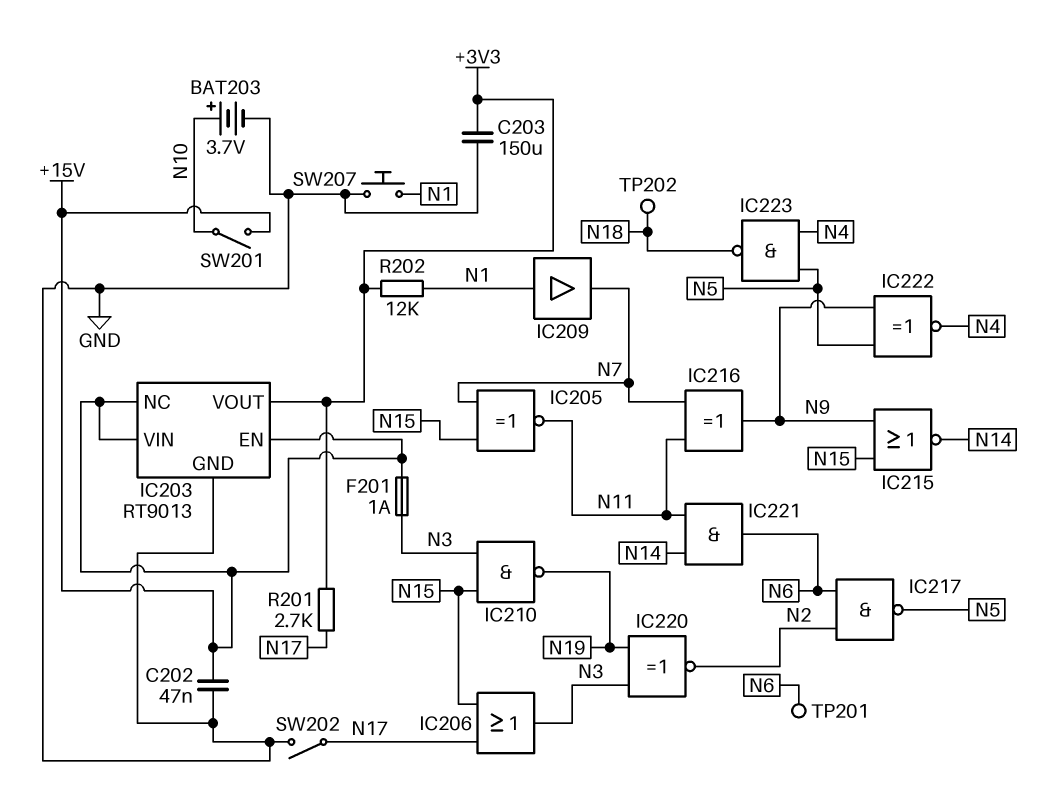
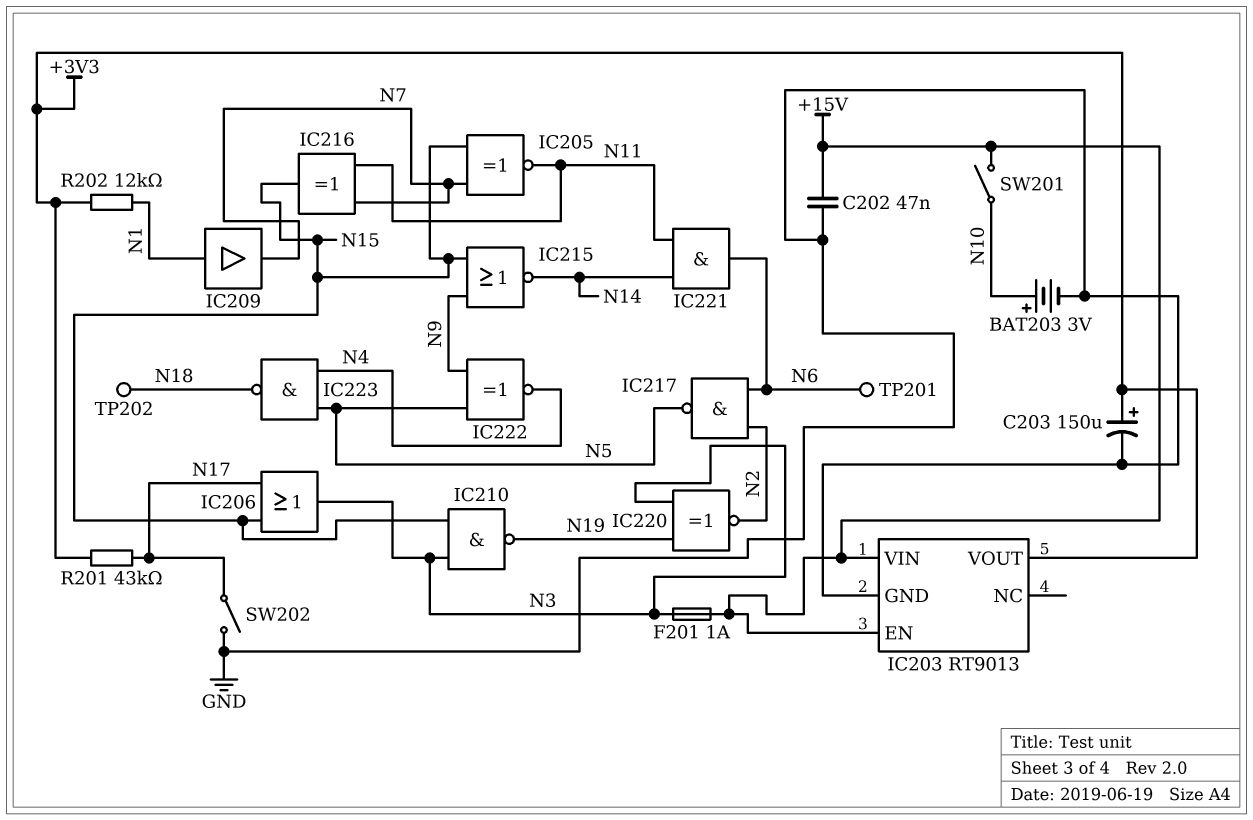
BAT203: 3.7V (plus N10, minus GND) -> 3V (plus N10, minus GND)
C203: 150uF (+3V3, GND) -> 150uF (plus +3V3, minus GND)
IC203 pin NC: +15V -> none
IC216: XOR (in N7, in N11, out N9) -> XOR (in N7, in N11, out N15)
R201: 2.7k (+3V3, N17) -> 43k (+3V3, N17)
SW207: button (GND, N1) -> none

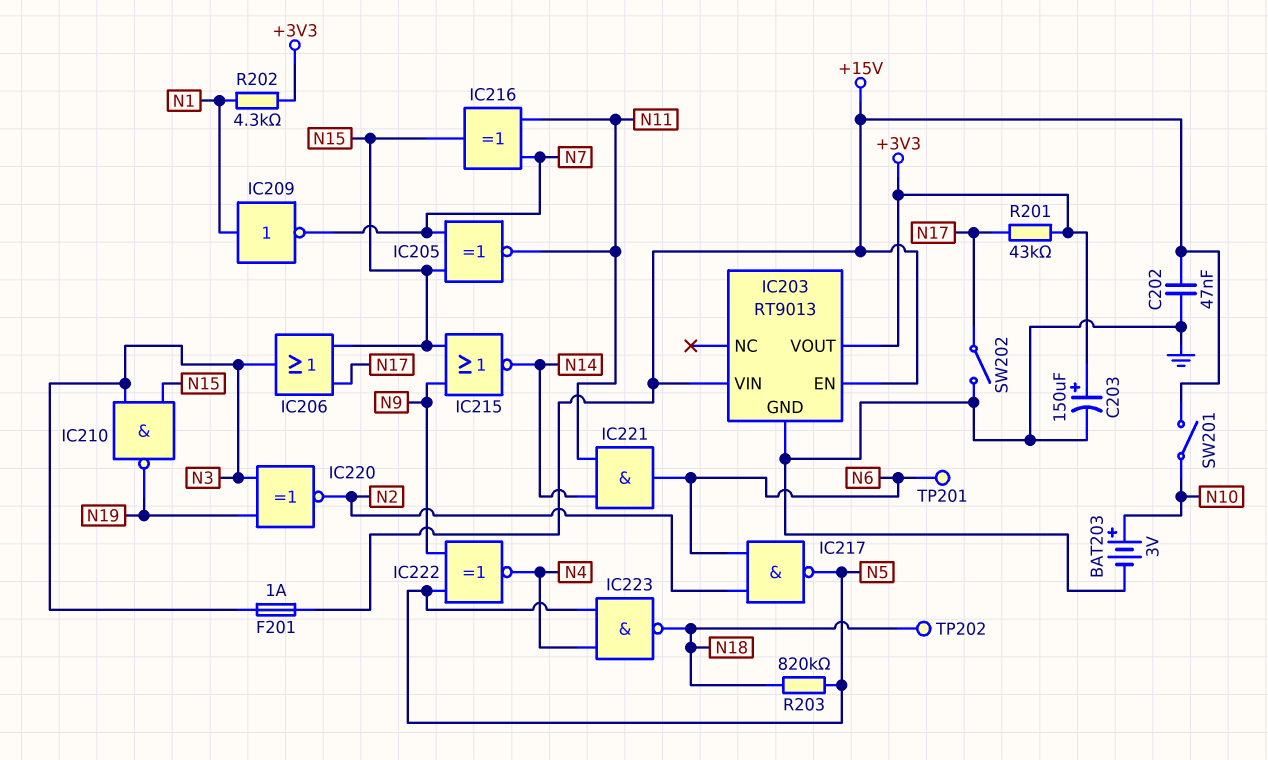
IC209: buffer (in N1, out N7) -> NOT (in N1, out N7)
R202: 12k (+3V3, N1) -> 4.3k (+3V3, N1)
R203: none -> 820k (N5, N18)

